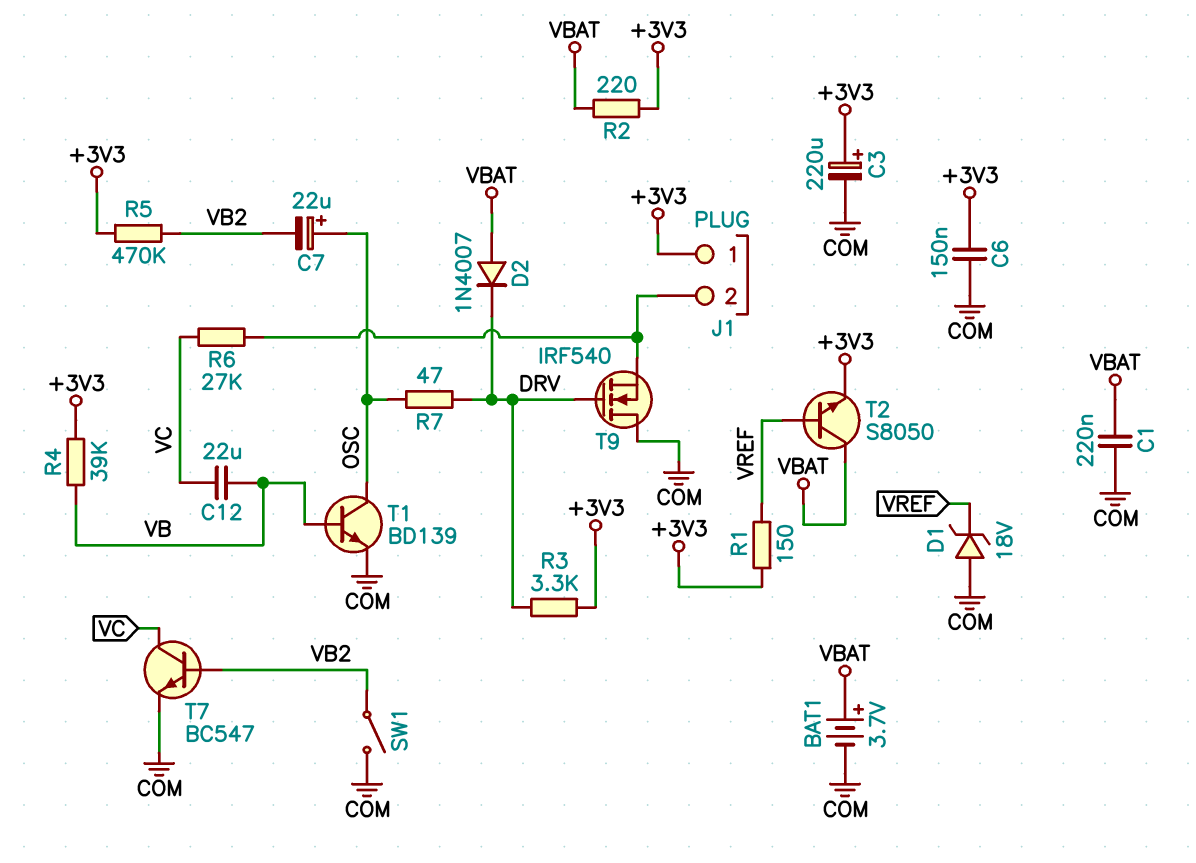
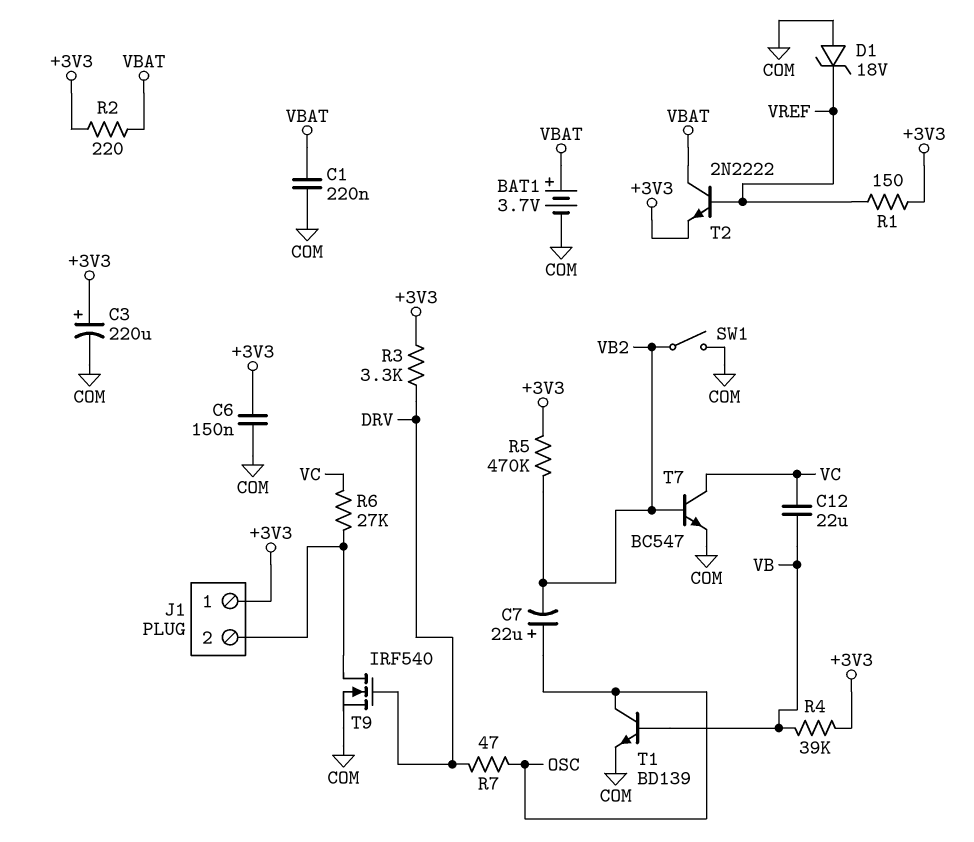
D2: diode 1N4007 (A VBAT, K DRV) -> none
T2: NPN S8050 (B VREF, C VBAT, E +3V3) -> NPN 2N2222 (B VREF, C VBAT, E +3V3)
T9: NMOS IRF540 (G DRV, D COM, S J1/2) -> NMOS IRF540 (G DRV, D J1/2, S COM)

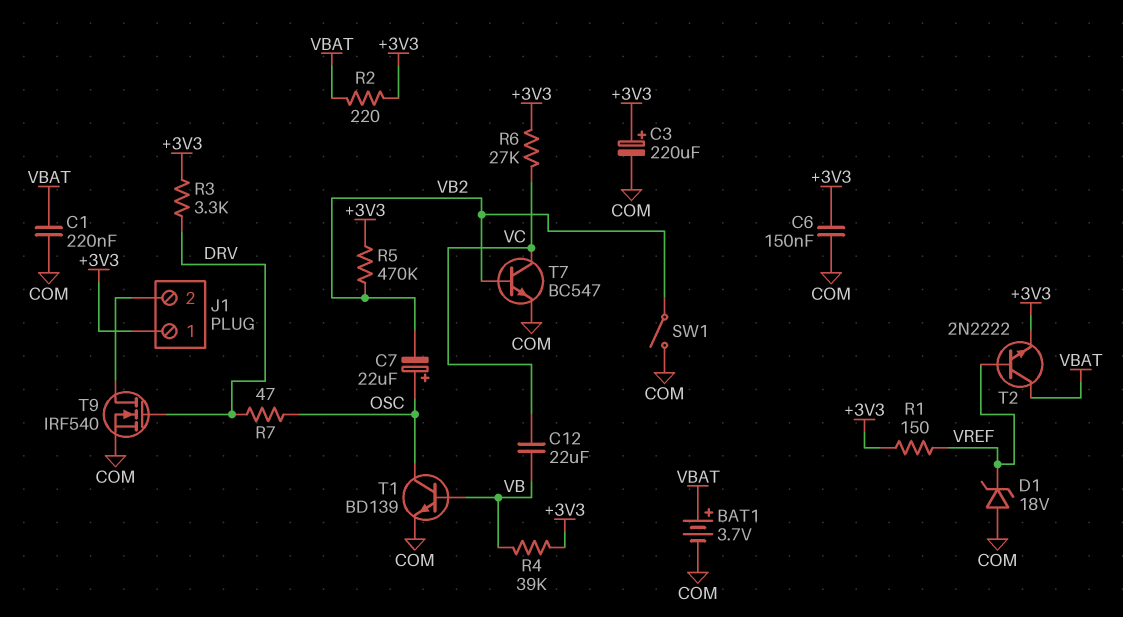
R6: 27k (J1/2, VC) -> 27k (+3V3, VC)

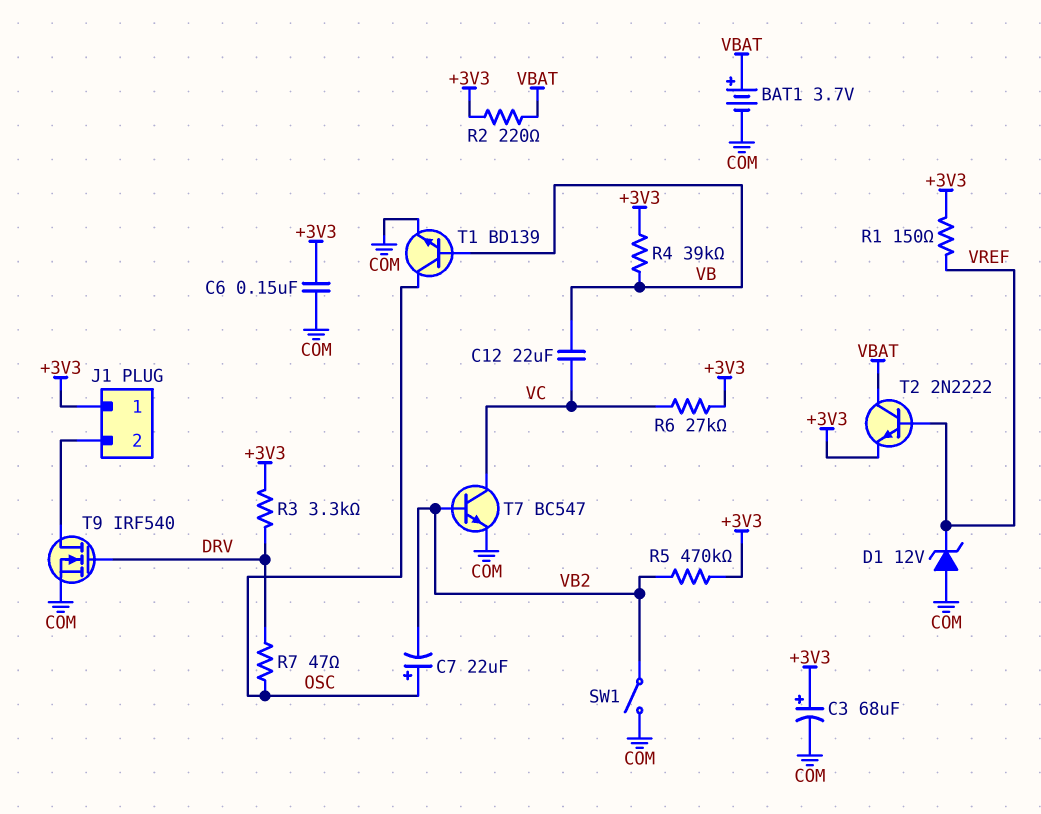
C1: 220nF (COM, VBAT) -> none
C3: 220uF (plus +3V3, minus COM) -> 68uF (plus +3V3, minus COM)
D1: zener 18V (A COM, K VREF) -> zener 12V (A COM, K VREF)

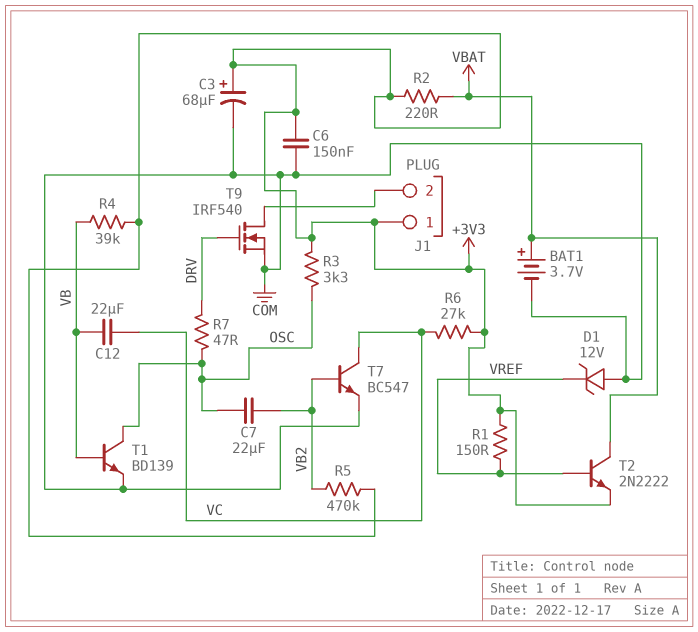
C7: 22uF (plus OSC, minus VB2) -> 22uF (OSC, VB2)
R3: 3.3k (+3V3, DRV) -> 3.3k (+3V3, OSC)
SW1: switch (COM, VB2) -> none

